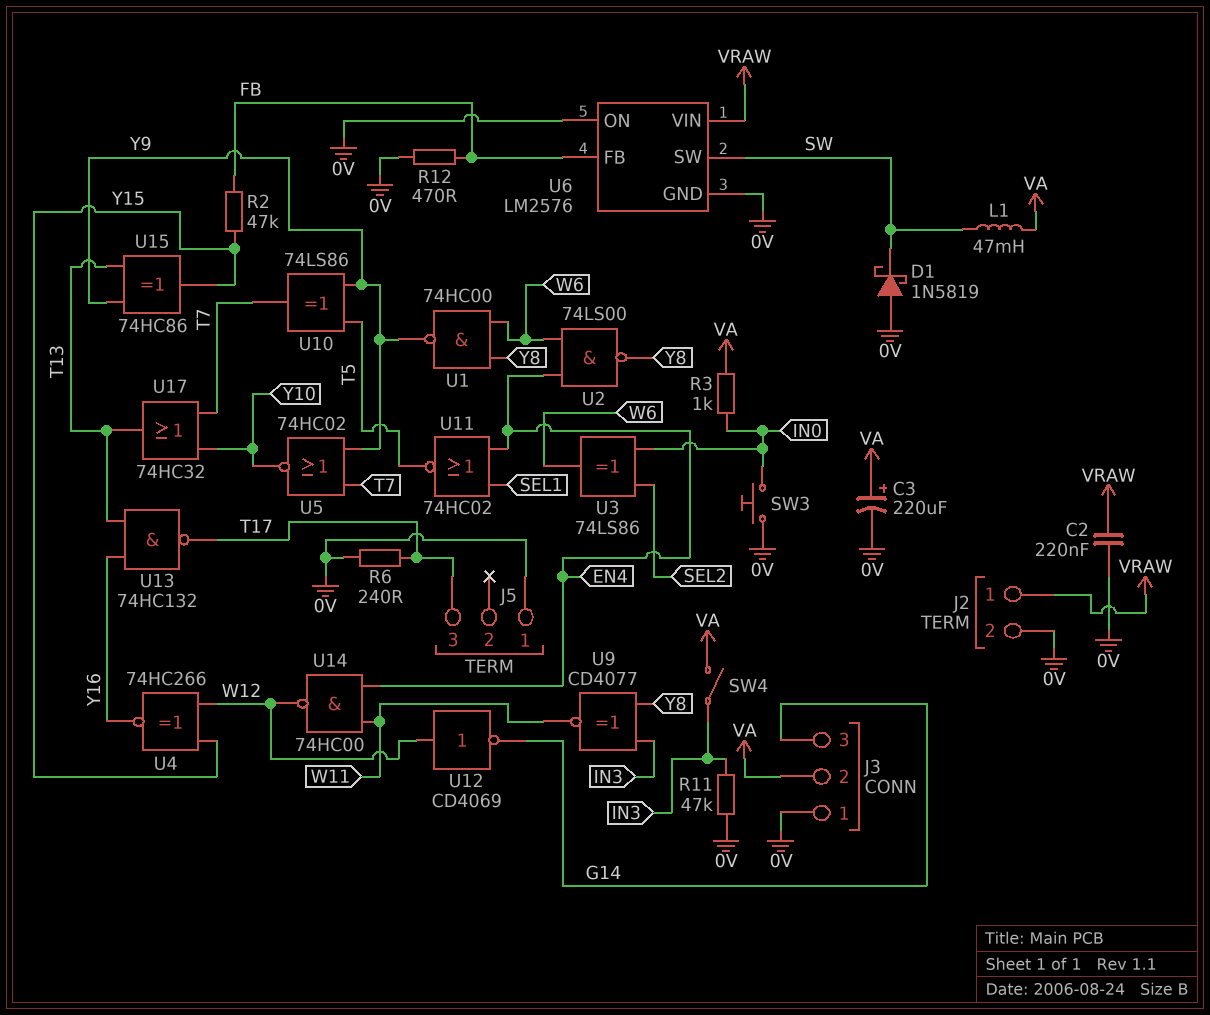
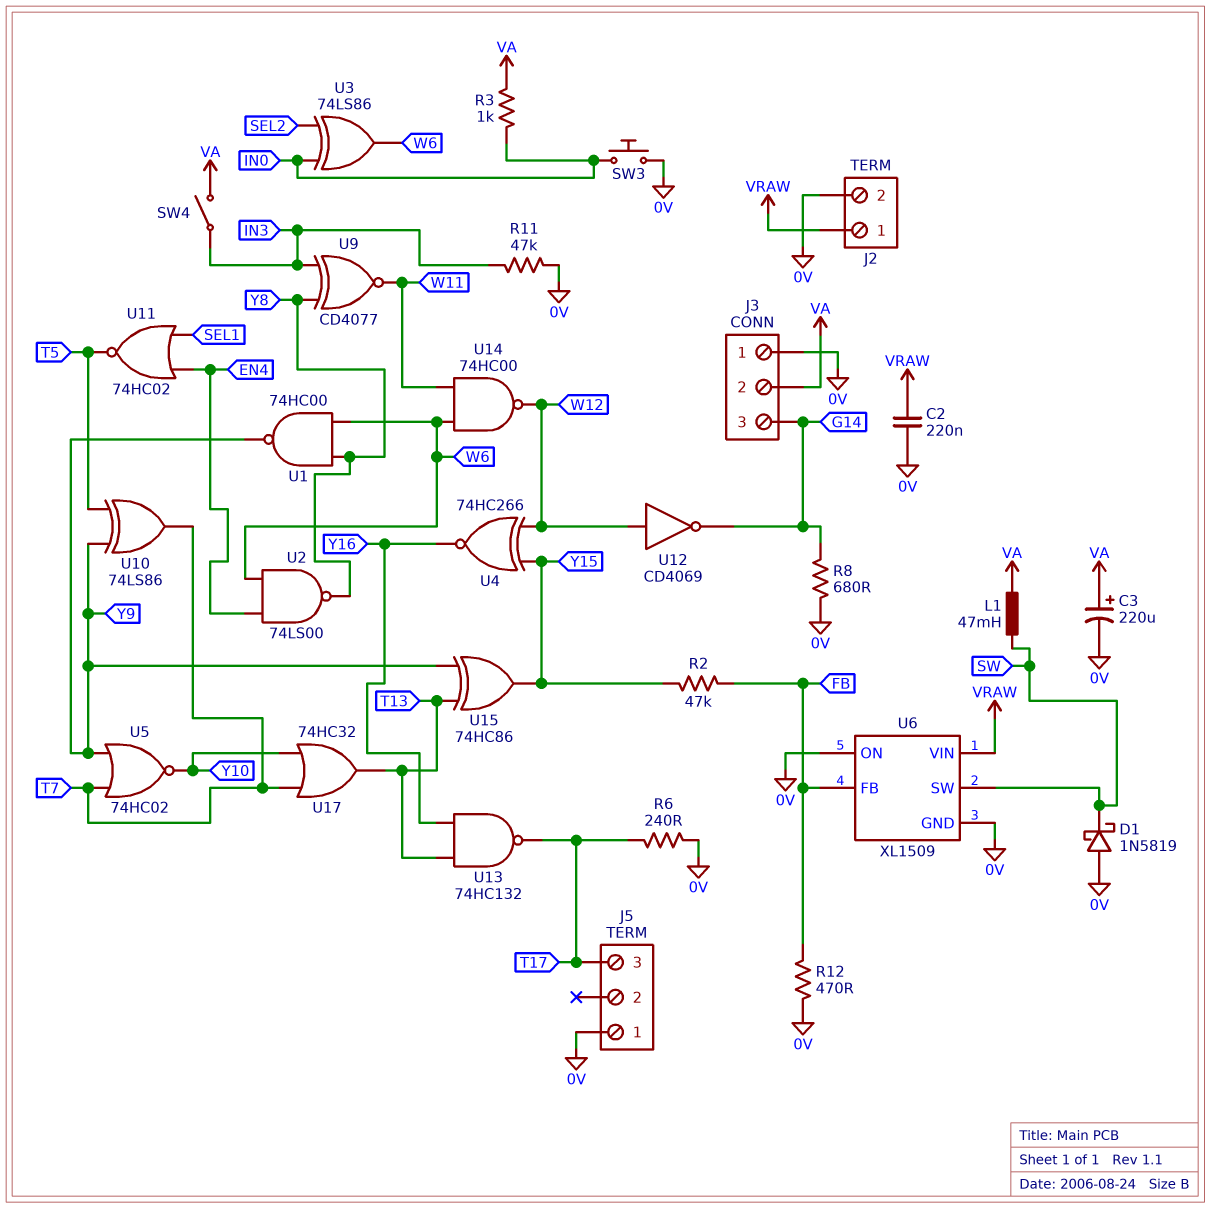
R8: none -> 680 (0V, G14)
U6: LM2576 -> XL1509
U14: NAND 74HC00 (in EN4, in W11, out W12) -> NAND 74HC00 (in W6, in W11, out W12)

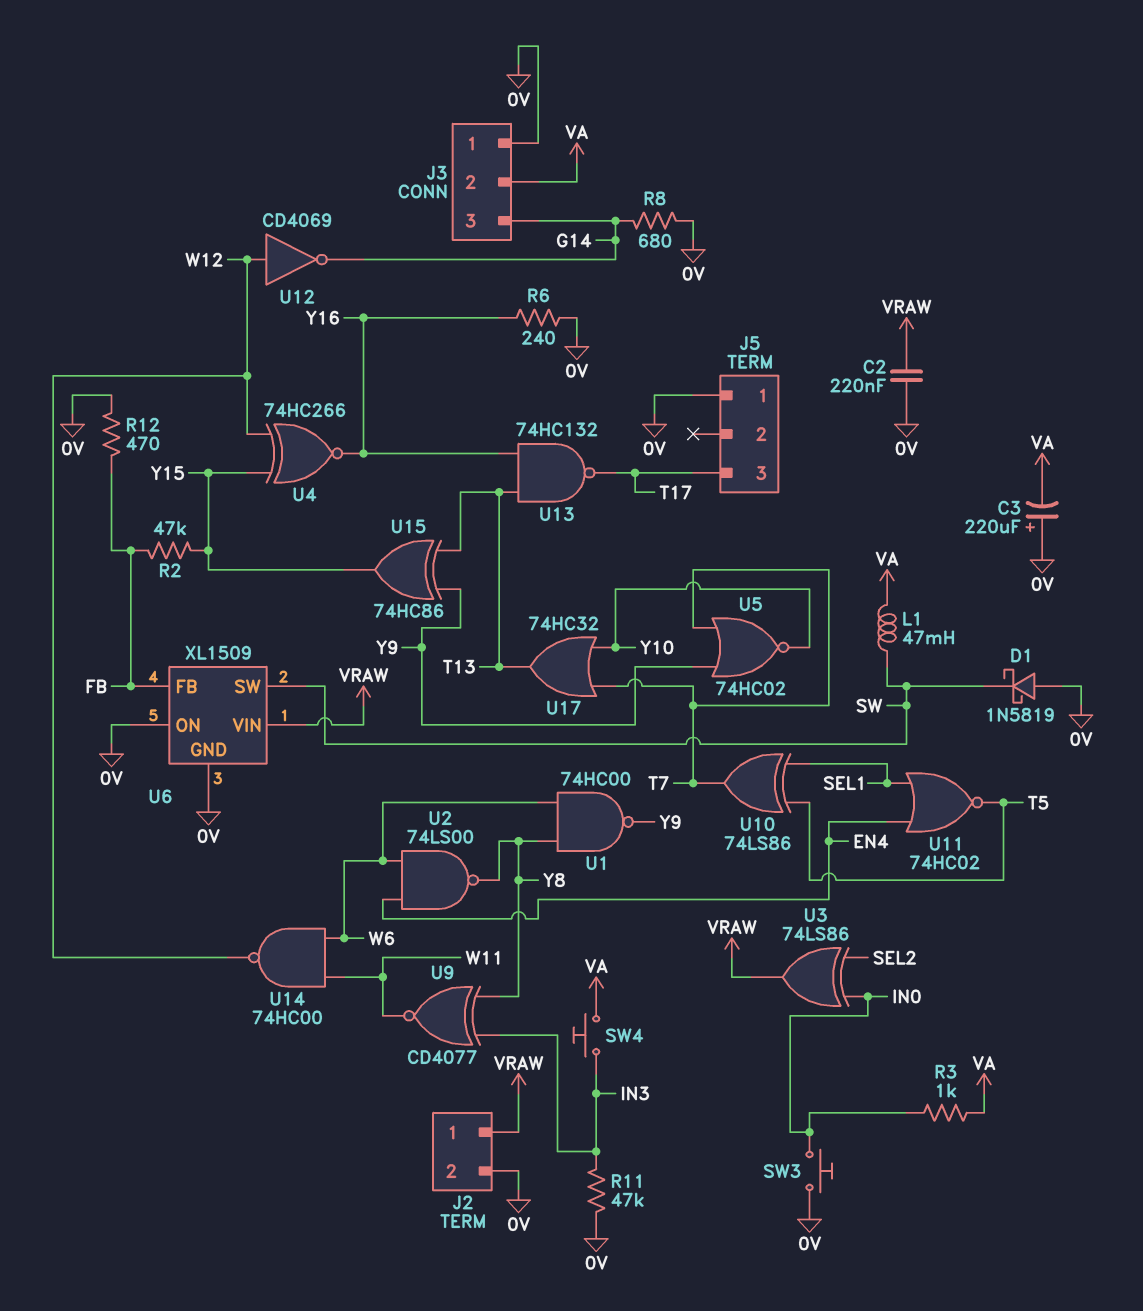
C3: 220uF (plus VA, minus 0V) -> 220uF (plus 0V, minus VA)
R6: 240 (0V, T17) -> 240 (0V, Y16)
SW4: switch (IN3, VA) -> button (IN3, VA)
U3: XOR 74LS86 (in IN0, in SEL2, out W6) -> XOR 74LS86 (in IN0, in SEL2, out VRAW)
U10: XOR 74LS86 (in T5, in Y9, out T7) -> XOR 74LS86 (in SEL1, in T5, out T7)

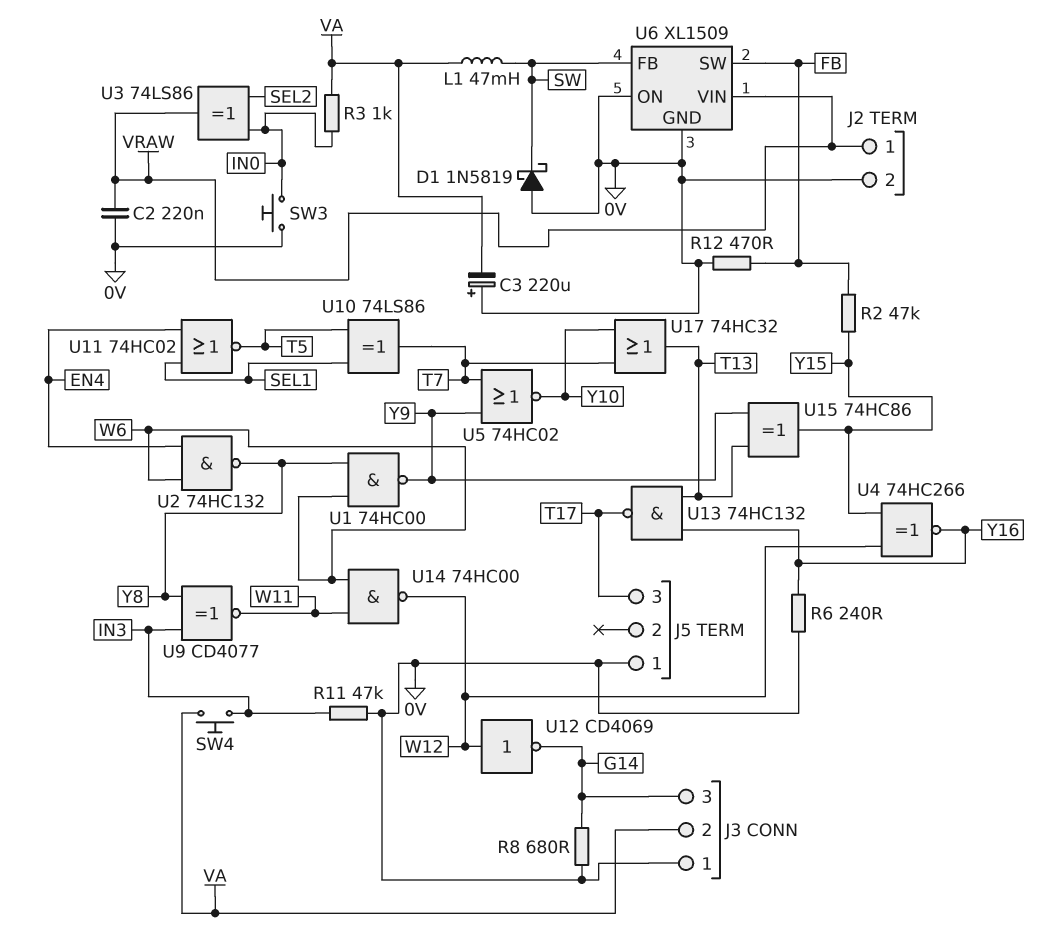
U2: NAND 74LS00 (in EN4, in W6, out Y8) -> NAND 74HC132 (in EN4, in W6, out Y8)
U6 pin FB: FB -> SW
U6 pin SW: SW -> FB

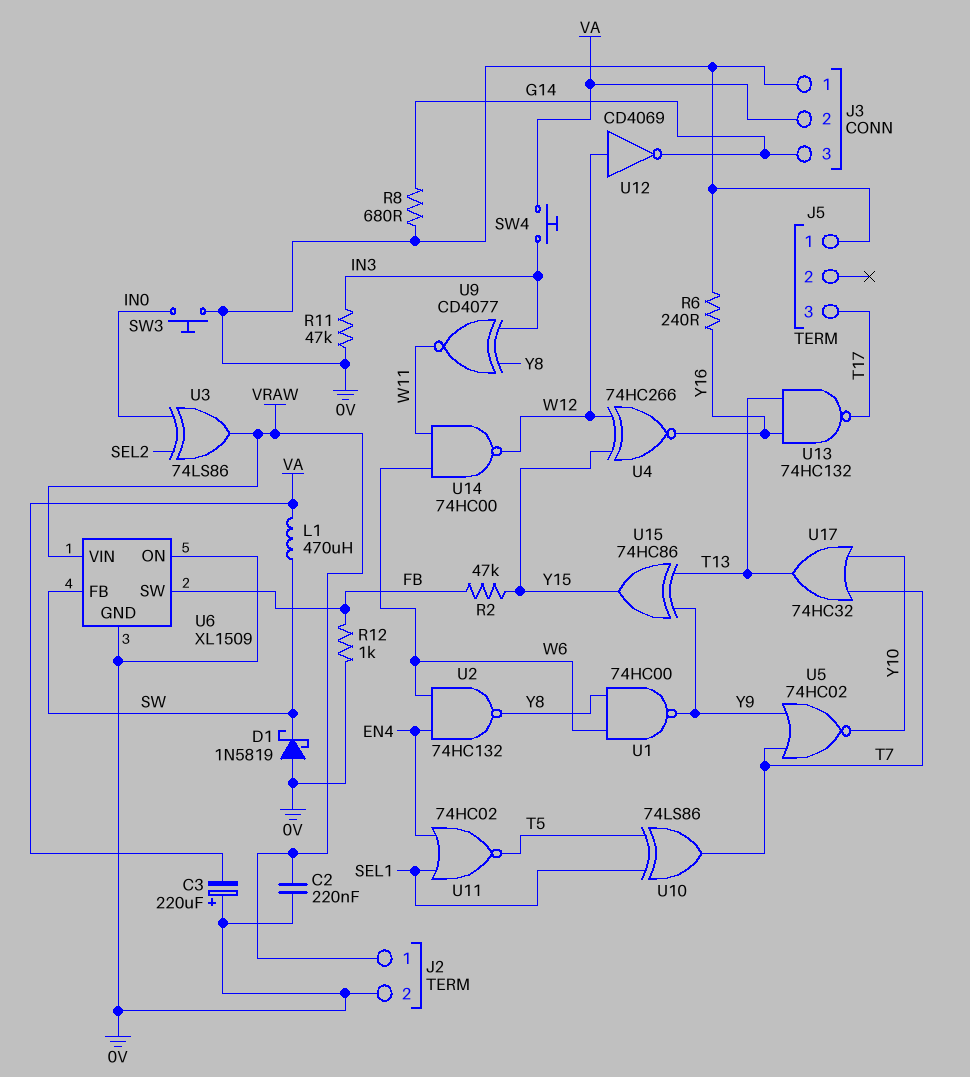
L1: 47mH (SW, VA) -> 470uH (SW, VA)
R3: 1k (IN0, VA) -> none
R12: 470 (0V, FB) -> 1k (0V, FB)

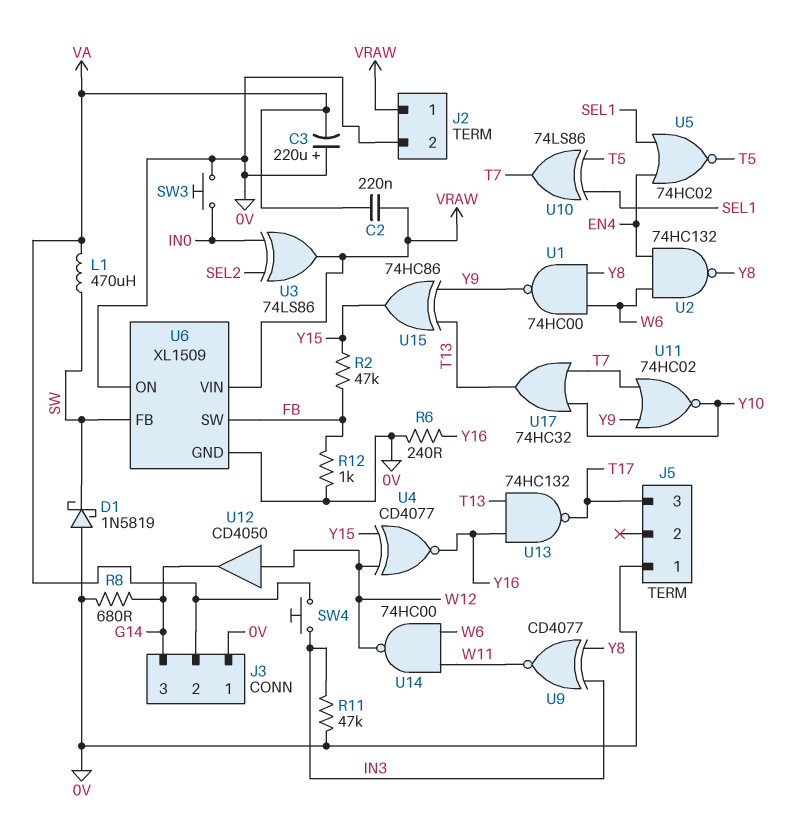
C2: 220nF (0V, VRAW) -> 220nF (VA, VRAW)
U4: XNOR 74HC266 (in W12, in Y15, out Y16) -> XNOR CD4077 (in W12, in Y15, out Y16)
U5: NOR 74HC02 (in T7, in Y9, out Y10) -> NOR 74HC02 (in EN4, in SEL1, out T5)
U11: NOR 74HC02 (in EN4, in SEL1, out T5) -> NOR 74HC02 (in T7, in Y9, out Y10)
U12: NOT CD4069 (in W12, out G14) -> buffer CD4050 (in W12, out G14)

